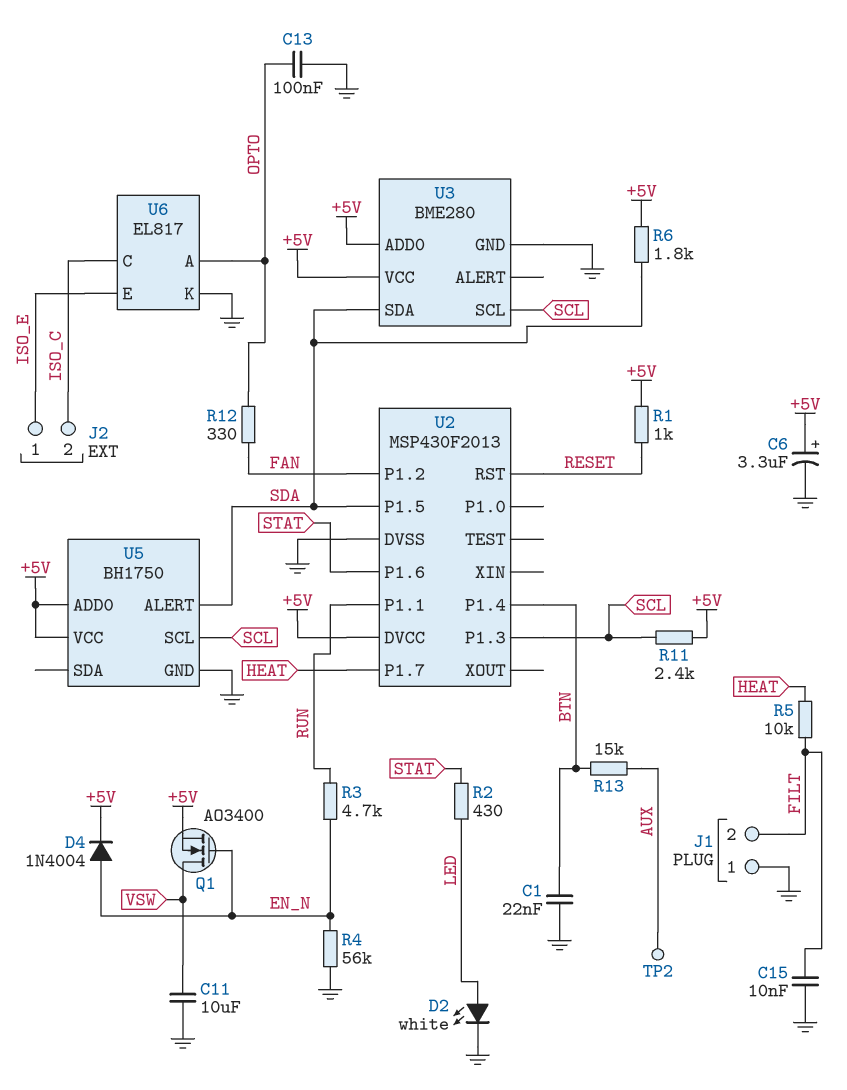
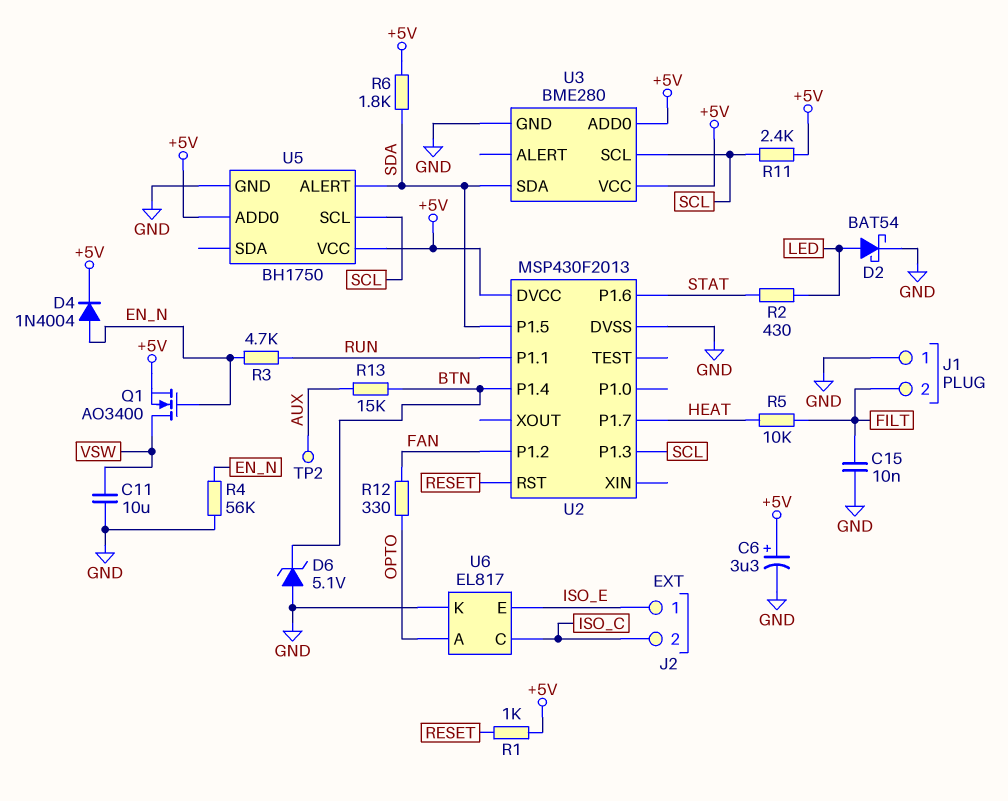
C1: 22nF (BTN, GND) -> none
C13: 100nF (GND, OPTO) -> none
D2: LED white (A LED, K GND) -> schottky BAT54 (A LED, K GND)
D6: none -> zener 5.1V (A GND, K BTN)

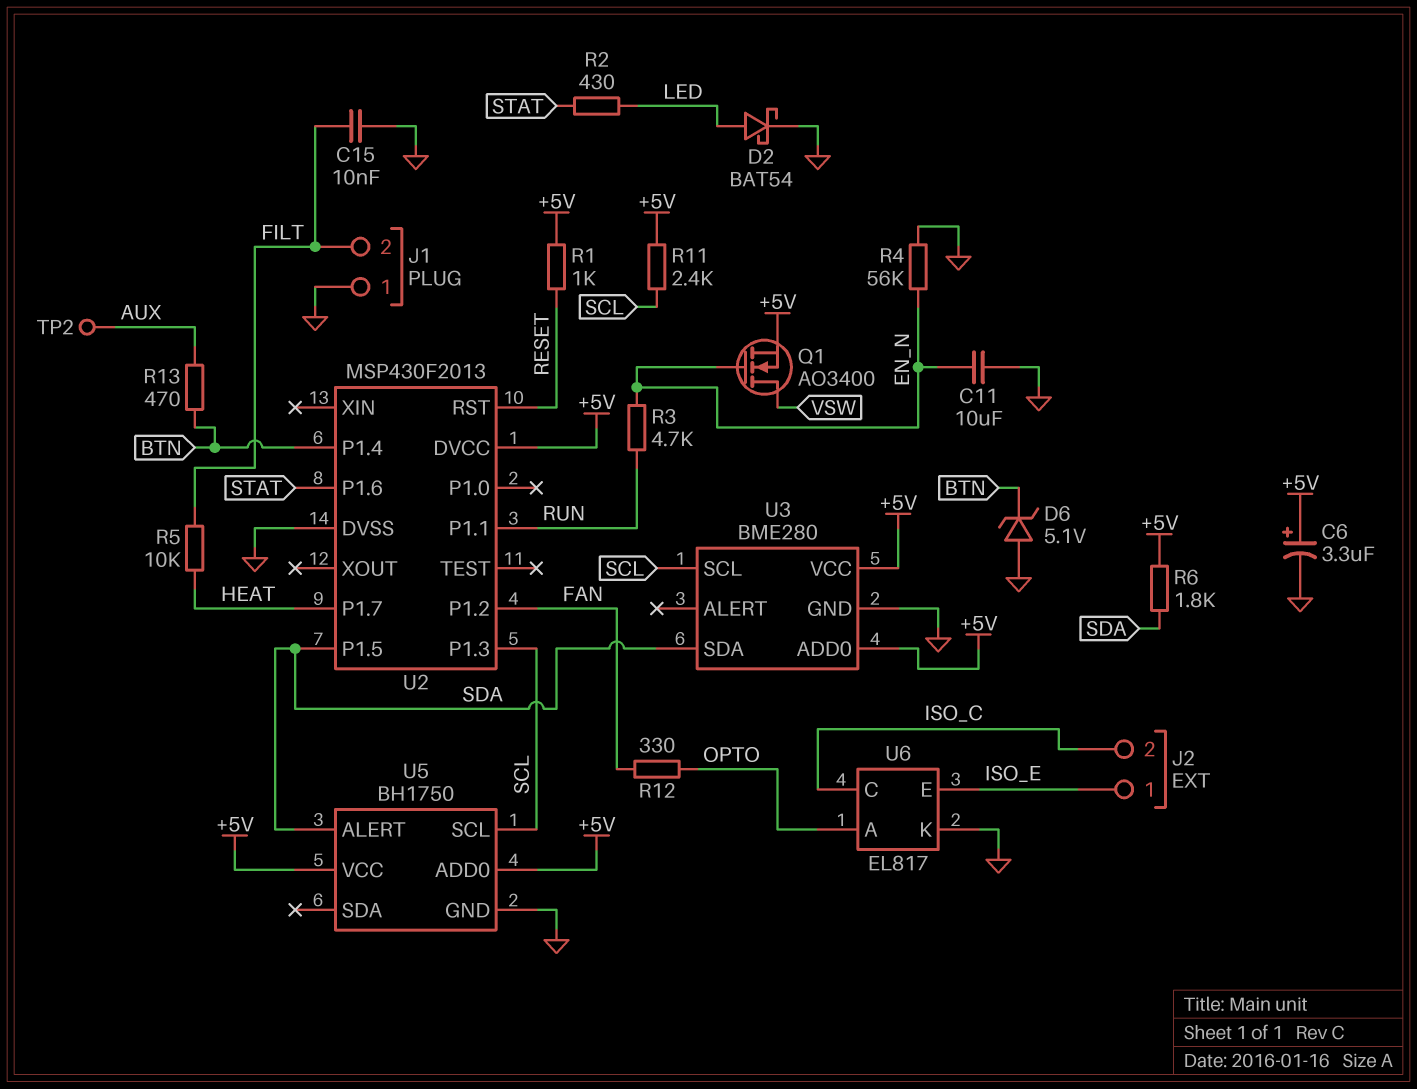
C11: 10uF (GND, VSW) -> 10uF (EN_N, GND)
D4: diode 1N4004 (A EN_N, K +5V) -> none
R13: 15k (AUX, BTN) -> 470 (AUX, BTN)

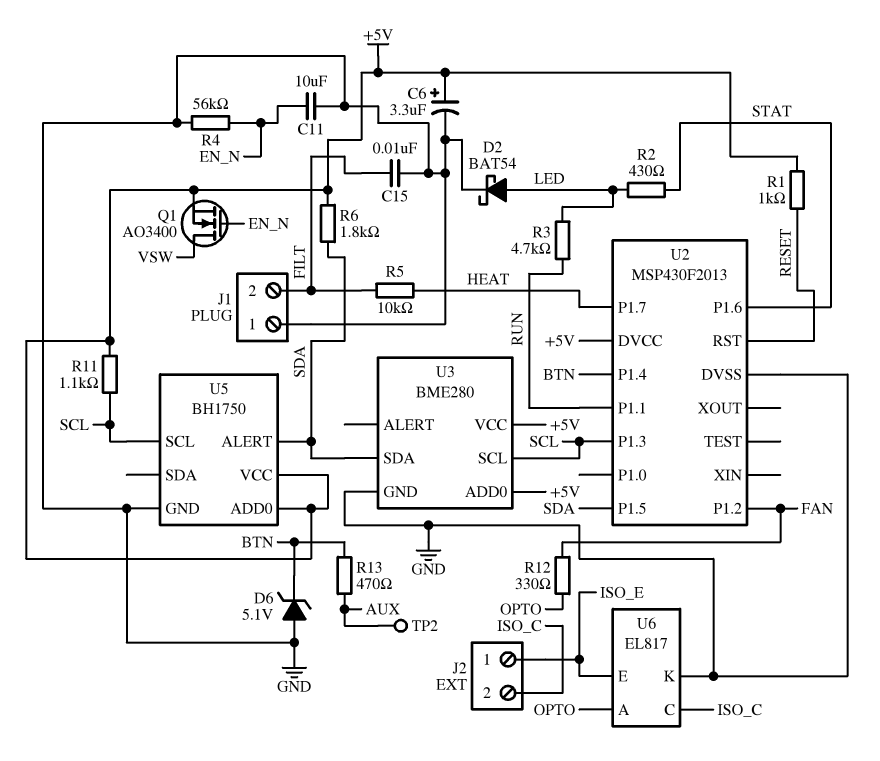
R3: 4.7k (EN_N, RUN) -> 4.7k (LED, RUN)
R11: 2.4k (+5V, SCL) -> 1.1k (+5V, SCL)

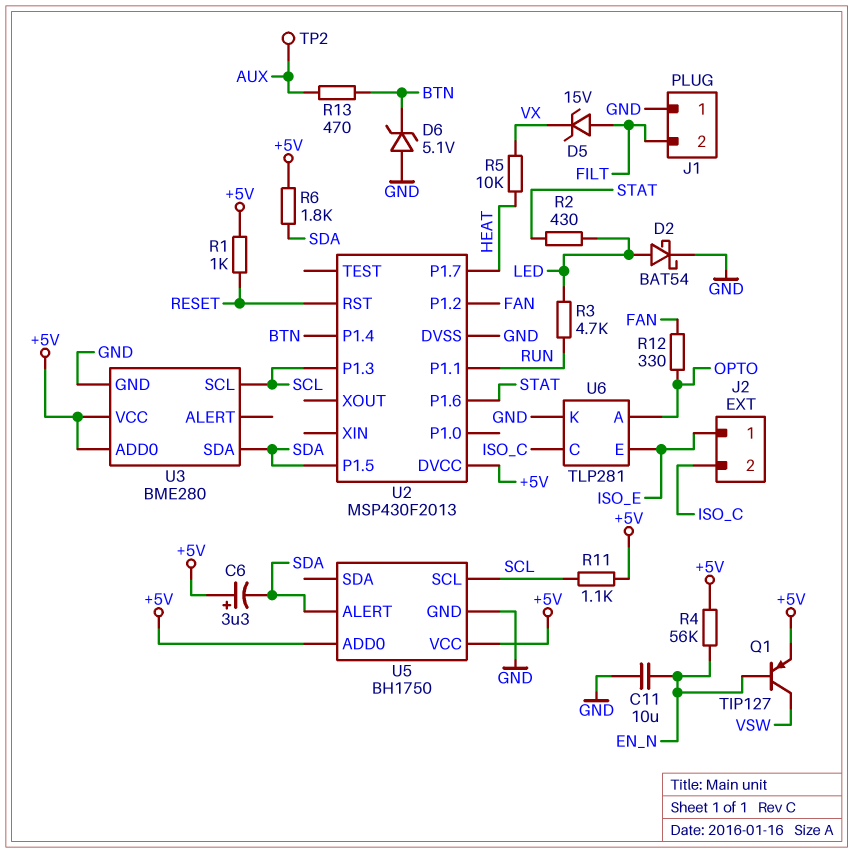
C6: 3.3uF (plus +5V, minus GND) -> 3.3uF (plus +5V, minus SDA)
C15: 10nF (FILT, GND) -> none
D5: none -> zener 15V (A FILT, K VX)
Q1: NMOS AO3400 (G EN_N, D VSW, S +5V) -> PNP TIP127 (B EN_N, C VSW, E +5V)
R4: 56k (EN_N, GND) -> 56k (+5V, EN_N)
R5: 10k (FILT, HEAT) -> 10k (HEAT, VX)
U6: EL817 -> TLP281

